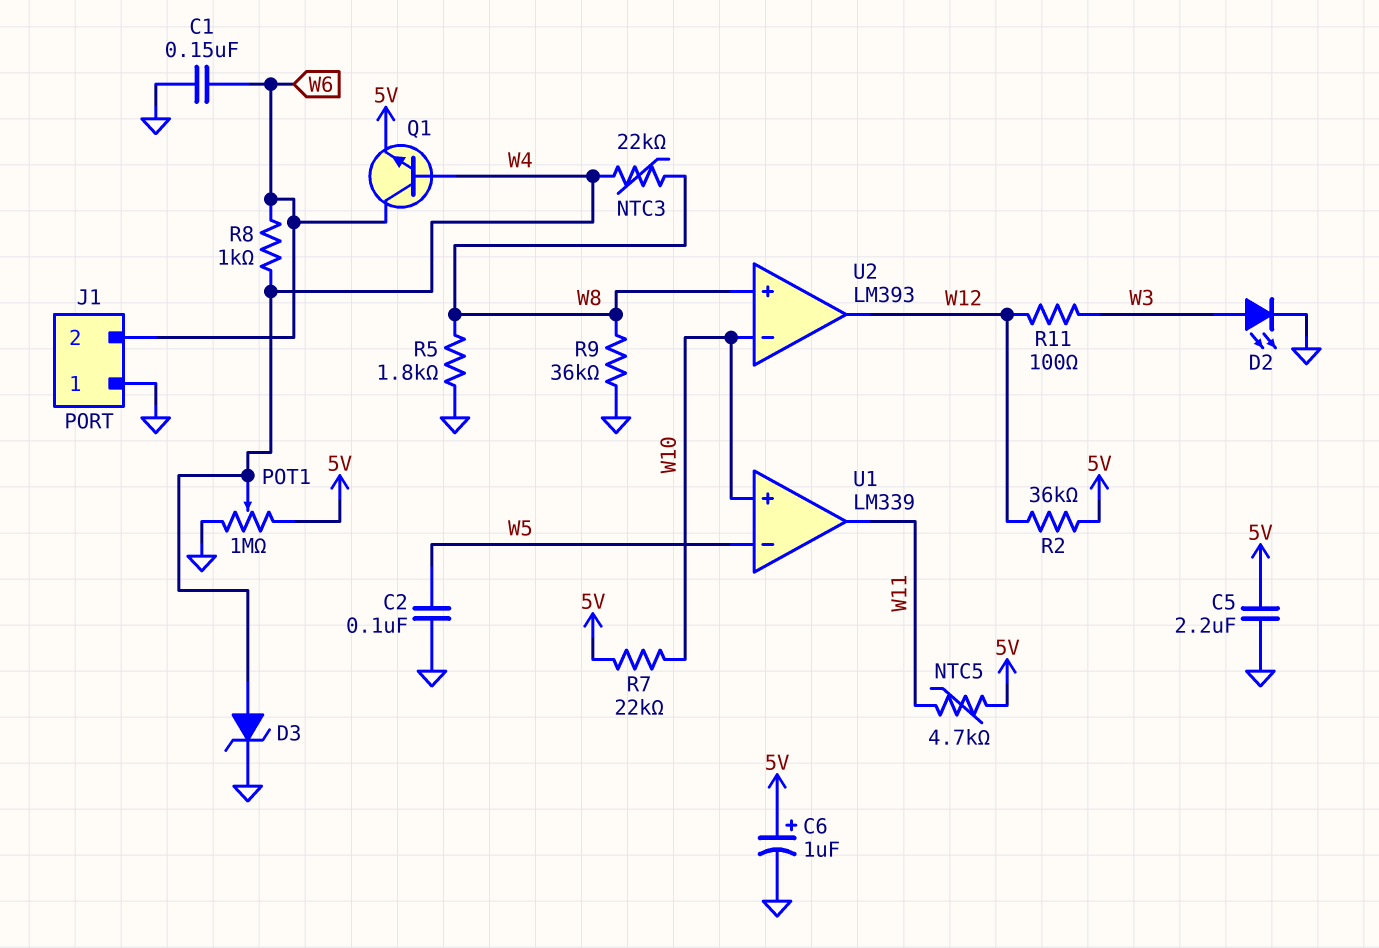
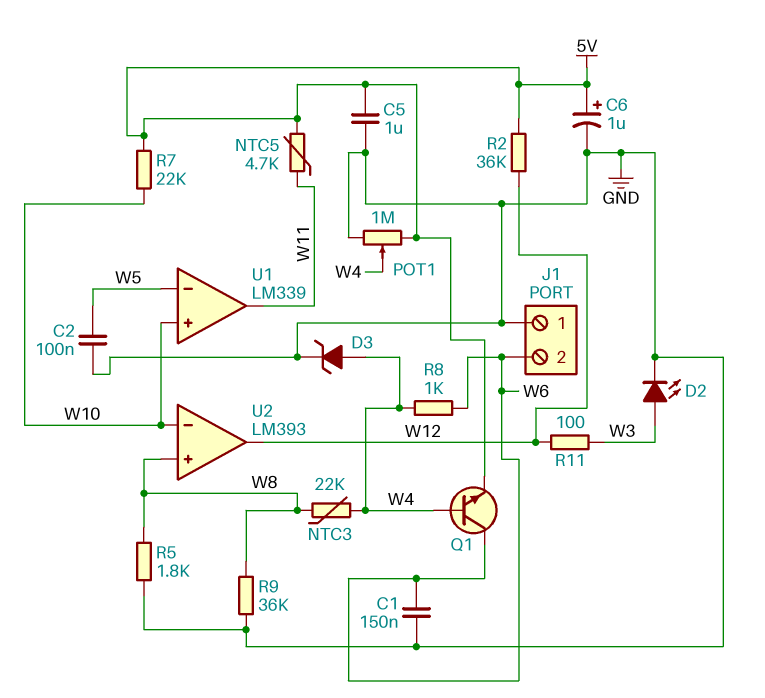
C5: 2.2uF (5V, GND) -> 1uF (5V, GND)

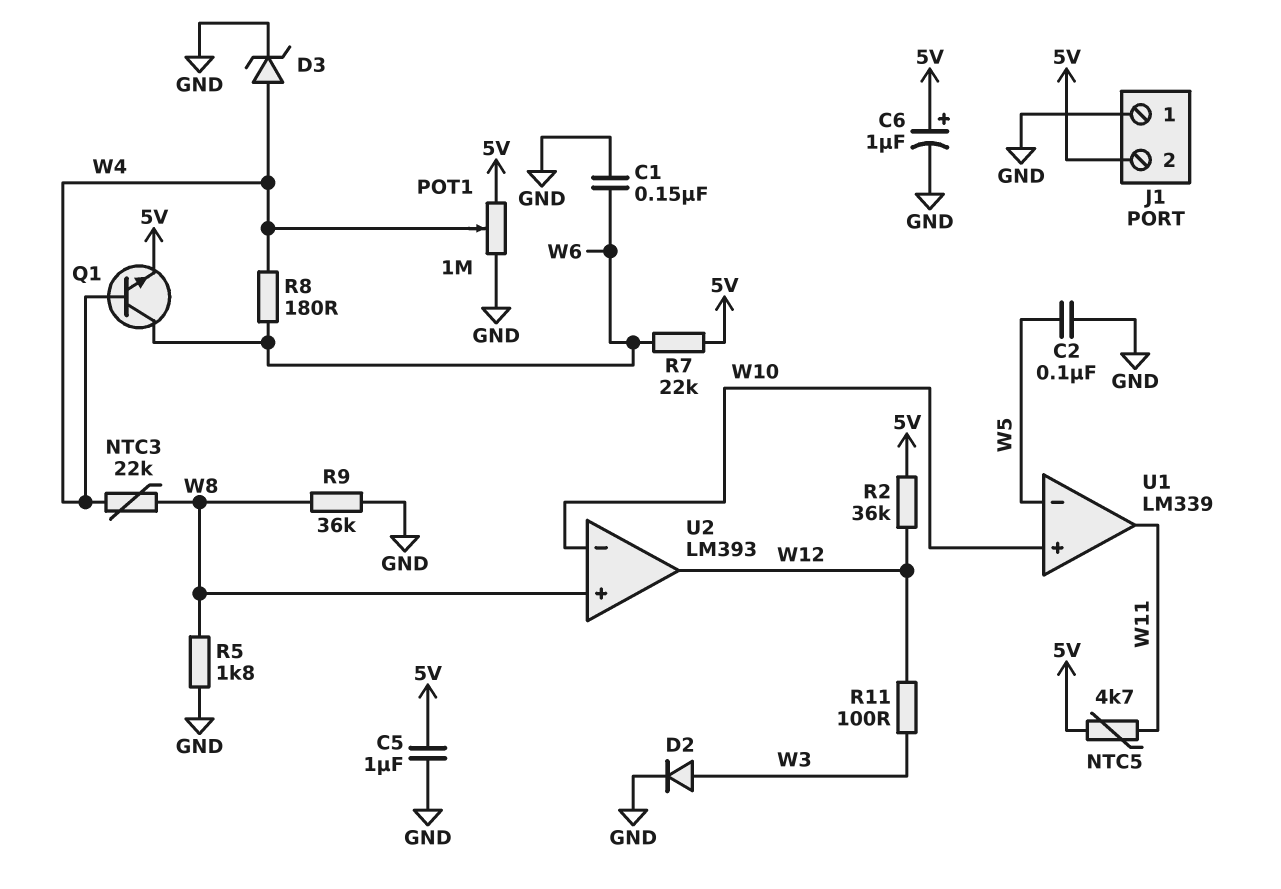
D2: LED (A W3, K GND) -> diode (A W3, K GND)
J1 pin 2: W6 -> 5V
R7: 22k (5V, W10) -> 22k (5V, W6)
R8: 1k (W4, W6) -> 180 (W4, W6)

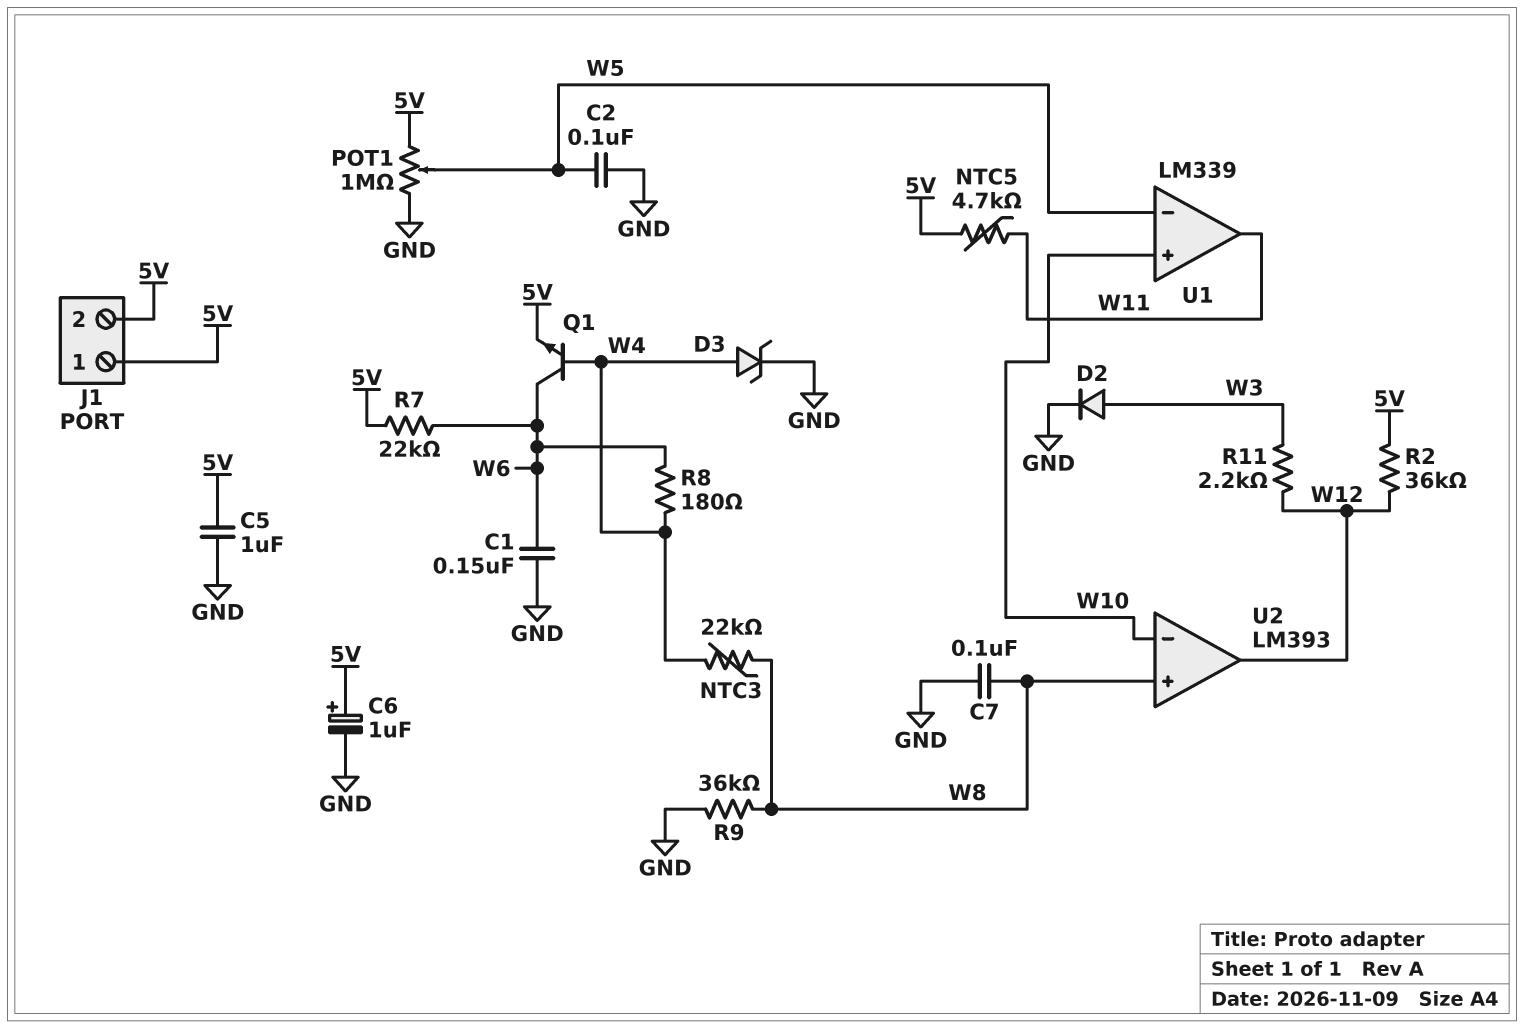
C7: none -> 100nF (GND, W8)
J1 pin 1: GND -> 5V
POT1: 1M (5V, GND, wiper W4) -> 1M (5V, GND, wiper W5)
R5: 1.8k (GND, W8) -> none
R11: 100 (W3, W12) -> 2.2k (W3, W12)

